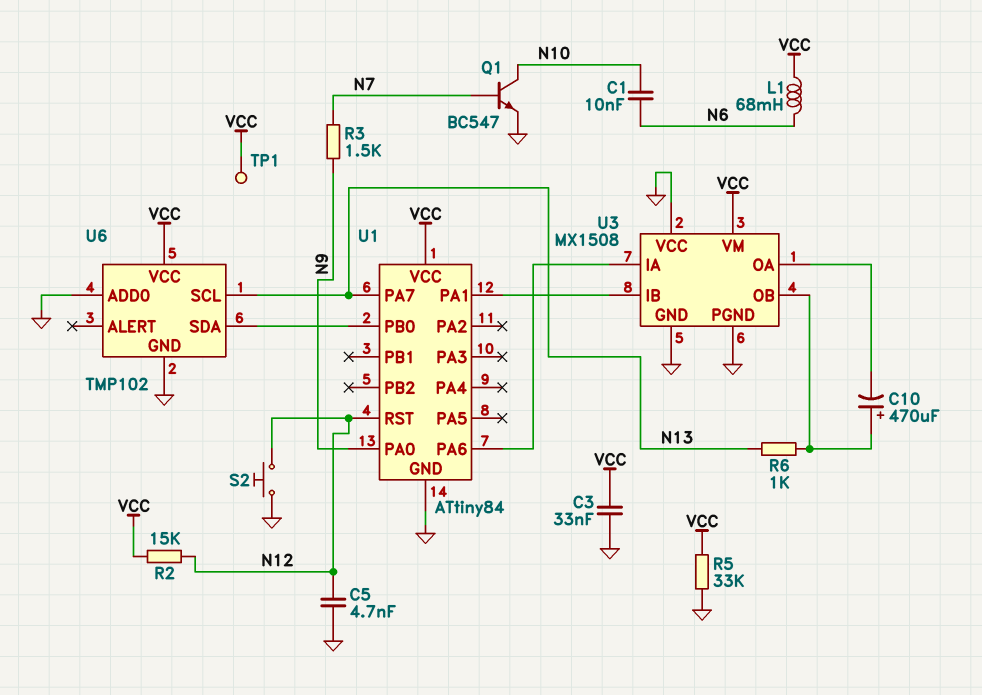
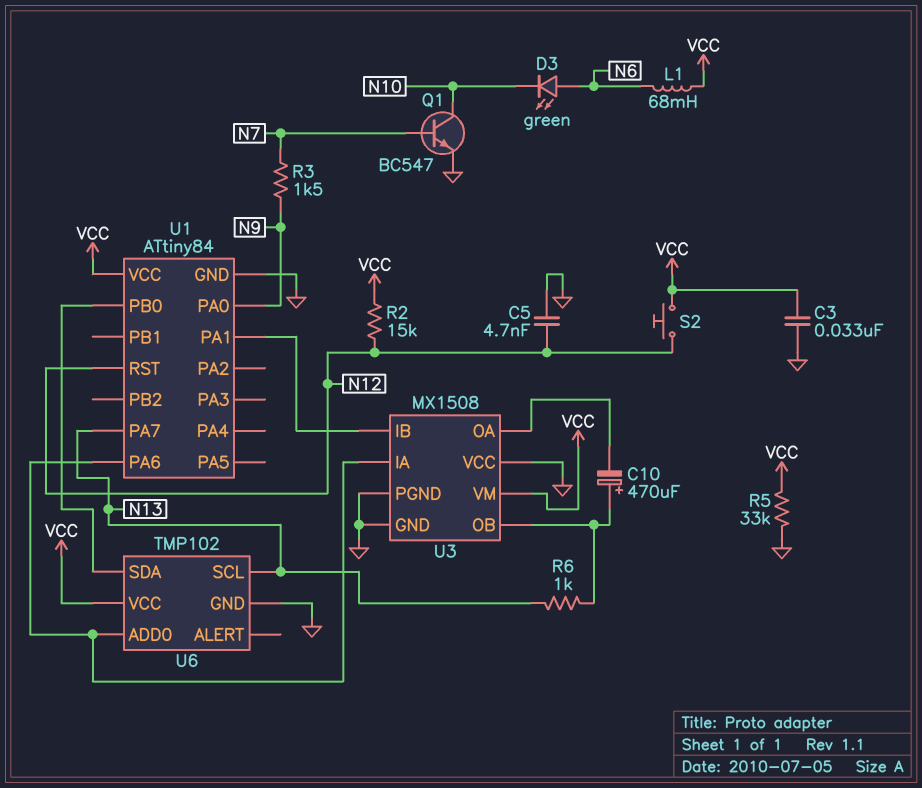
C1: 10nF (N6, N10) -> none
D3: none -> LED green (A N6, K N10)
S2: button (GND, N12) -> button (N12, VCC)
TP1: test point (VCC) -> none
U6 pin ADD0: GND -> U1/PA6

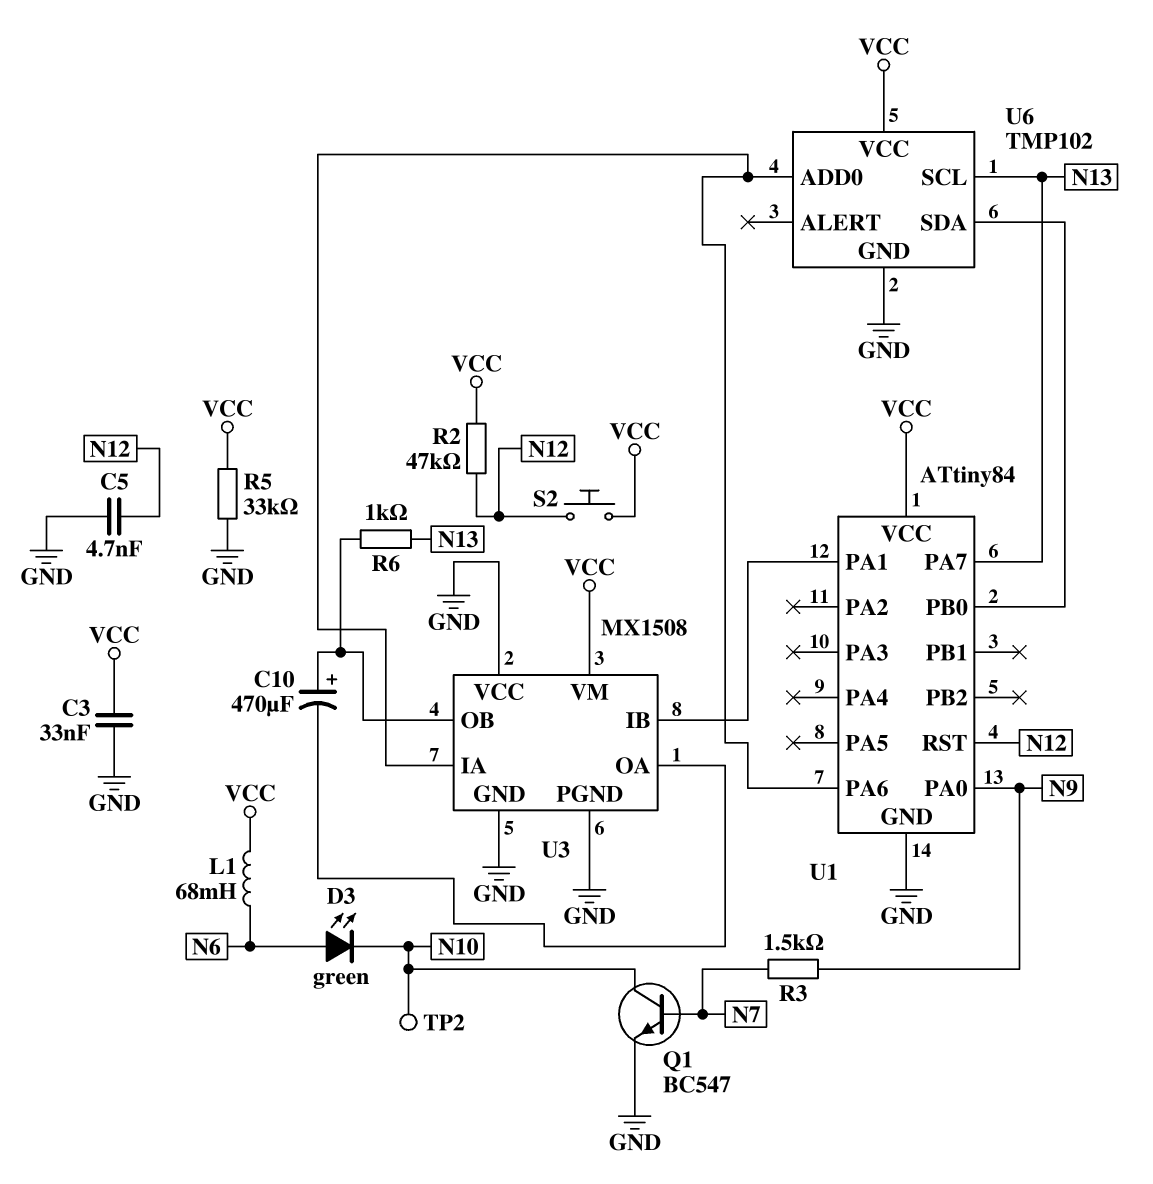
R2: 15k (N12, VCC) -> 47k (N12, VCC)
TP2: none -> test point (N10)

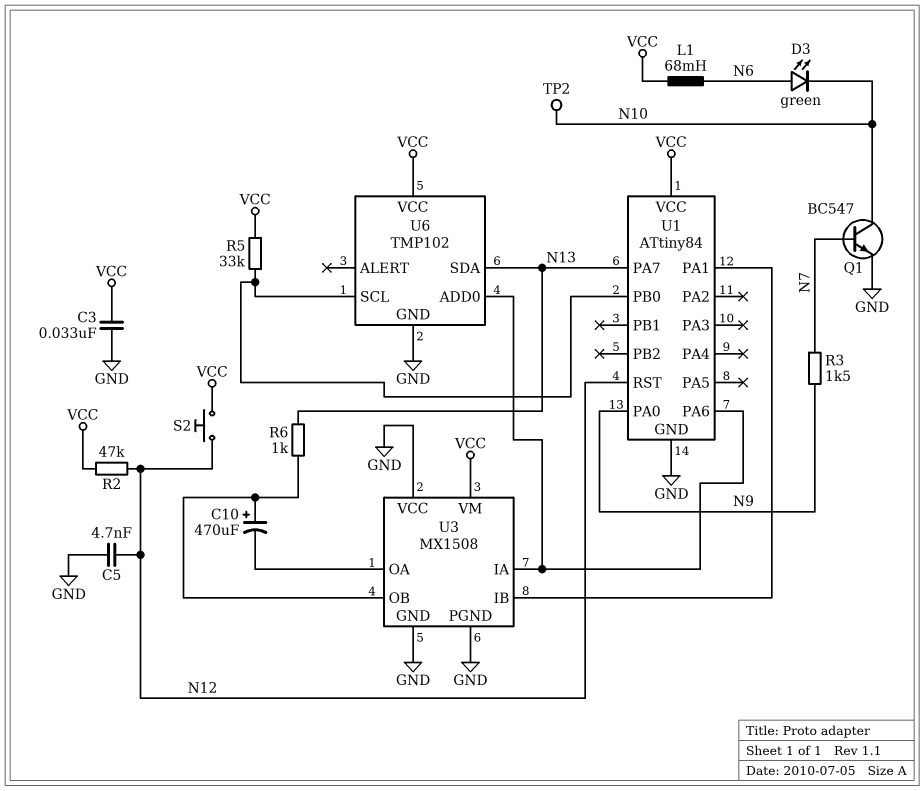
R5: 33k (GND, VCC) -> 33k (U1/PB0, VCC)
U6 pin SCL: N13 -> U1/PB0
U6 pin SDA: U1/PB0 -> N13

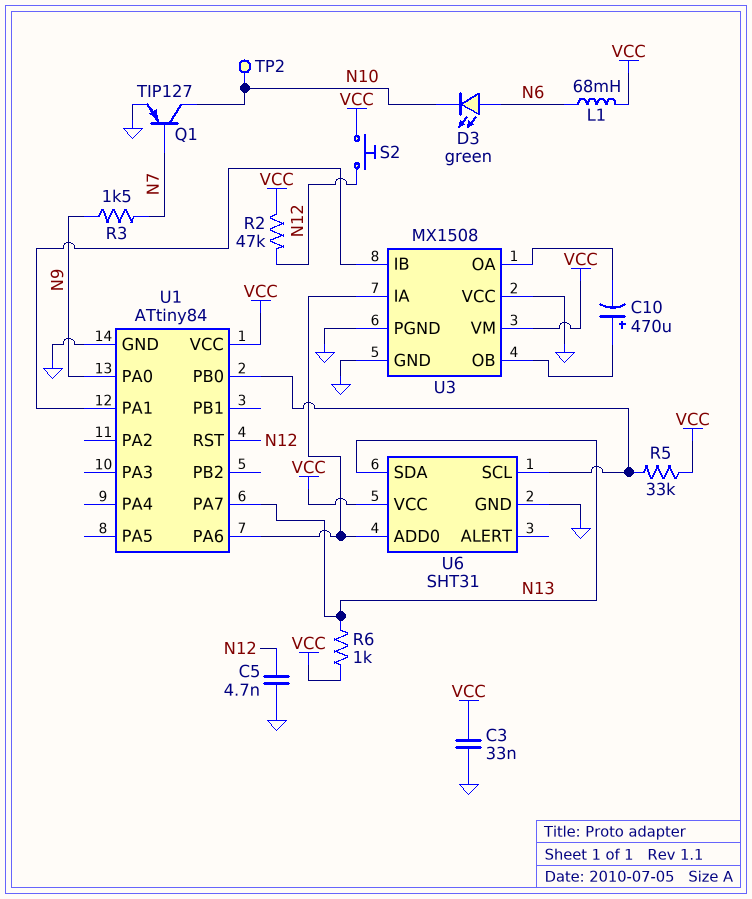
Q1: NPN BC547 (B N7, C N10, E GND) -> PNP TIP127 (B N7, C N10, E GND)
R6: 1k (N13, U3/OB) -> 1k (N13, VCC)
U6: TMP102 -> SHT31

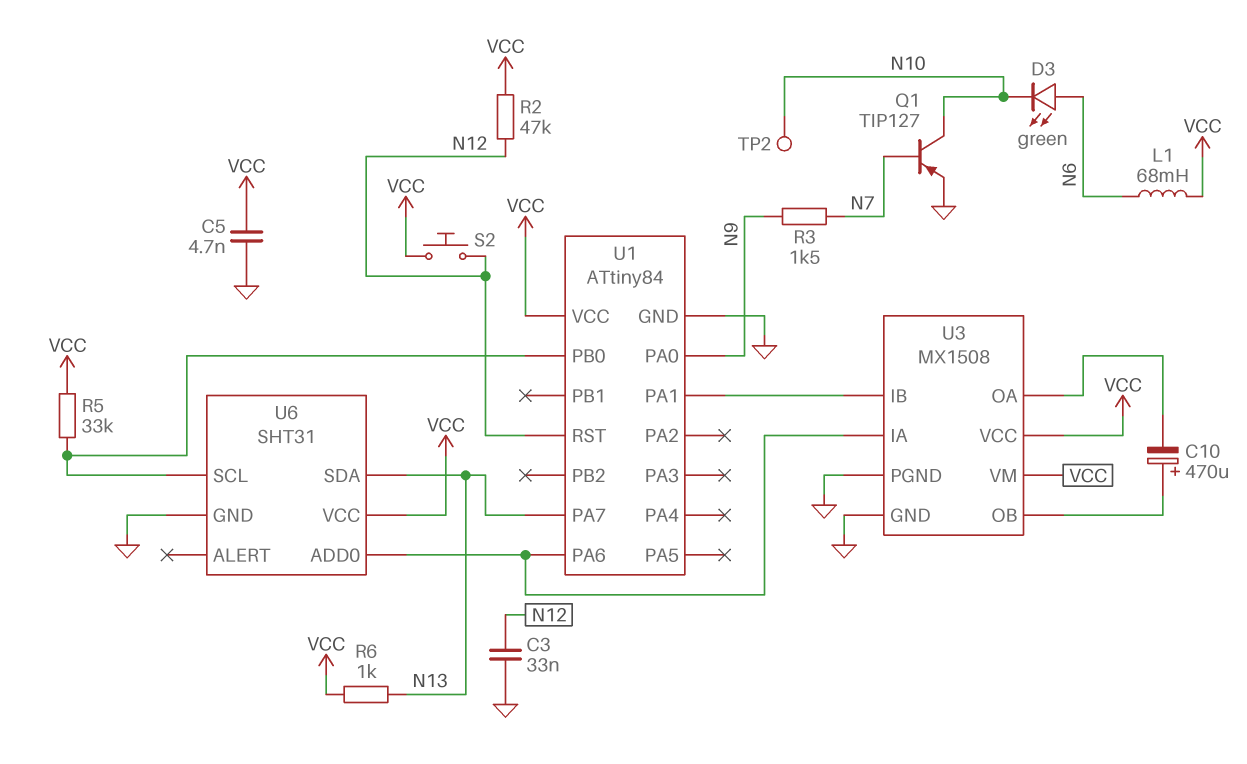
C3: 33nF (GND, VCC) -> 33nF (GND, N12)
C5: 4.7nF (GND, N12) -> 4.7nF (GND, VCC)
U3 pin VCC: GND -> VCC

